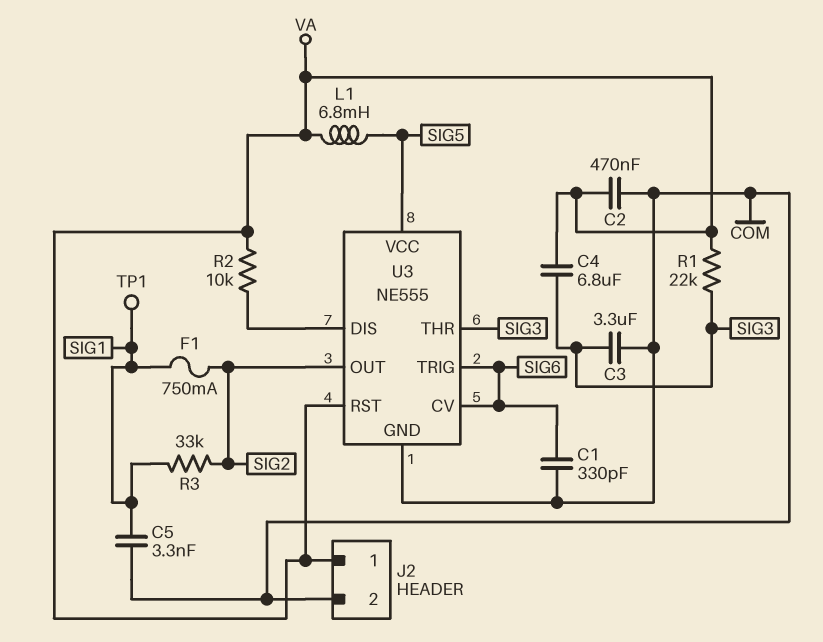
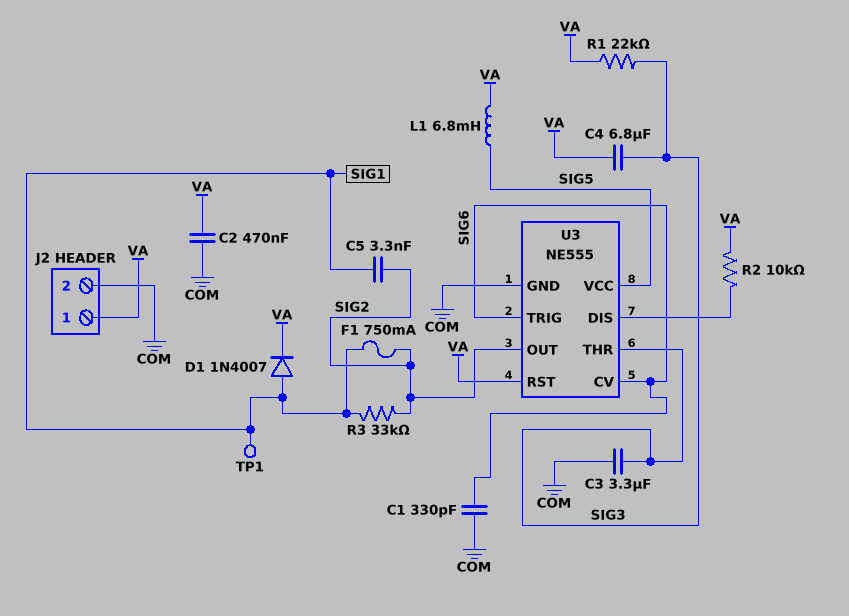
C5: 3.3nF (COM, SIG1) -> 3.3nF (SIG1, SIG2)
D1: none -> diode 1N4007 (A SIG1, K VA)

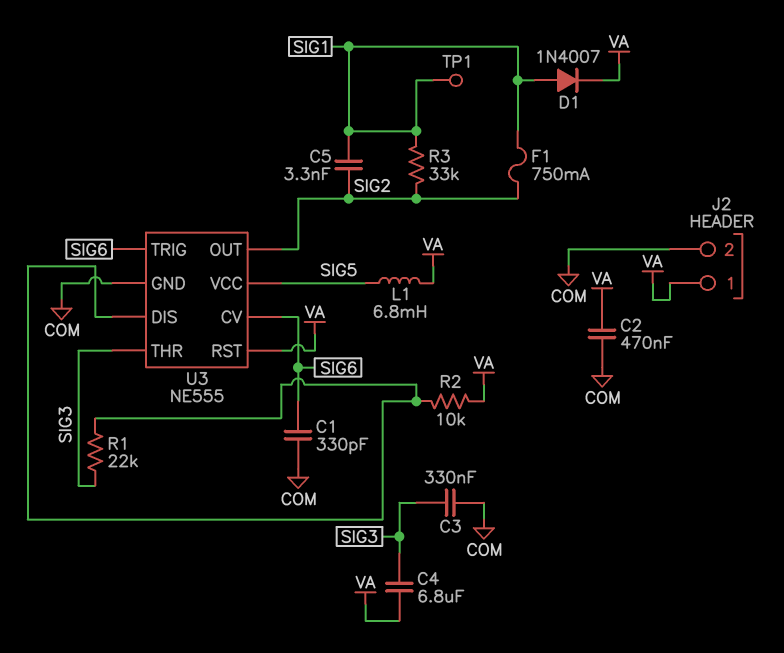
C3: 3.3uF (COM, SIG3) -> 330nF (COM, SIG3)
R1: 22k (SIG3, VA) -> 22k (SIG3, U3/DIS)

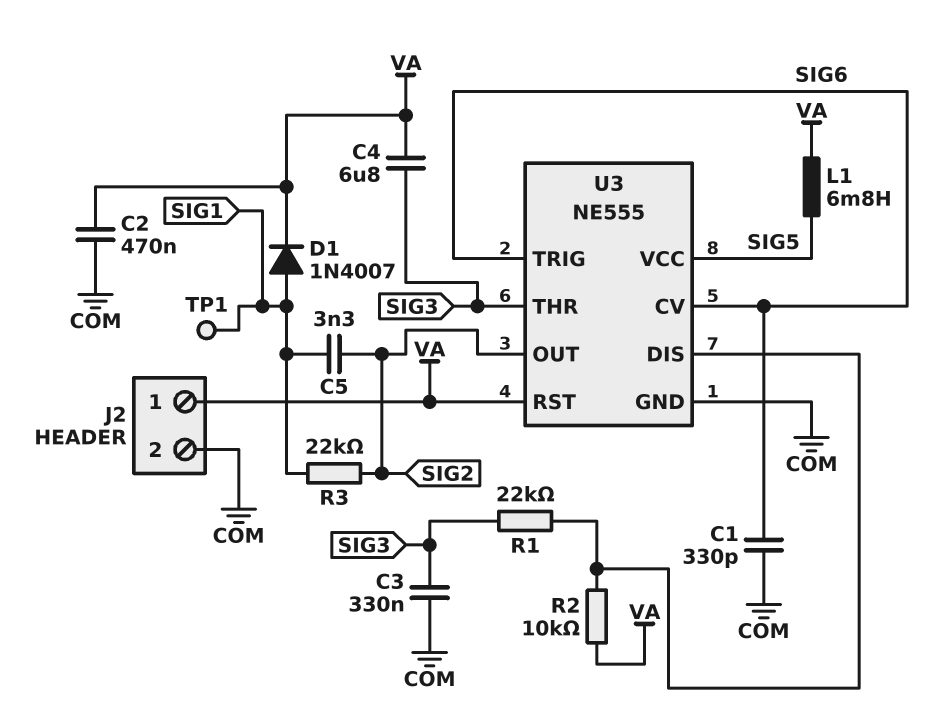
F1: 750mA (SIG1, SIG2) -> none
R3: 33k (SIG1, SIG2) -> 22k (SIG1, SIG2)

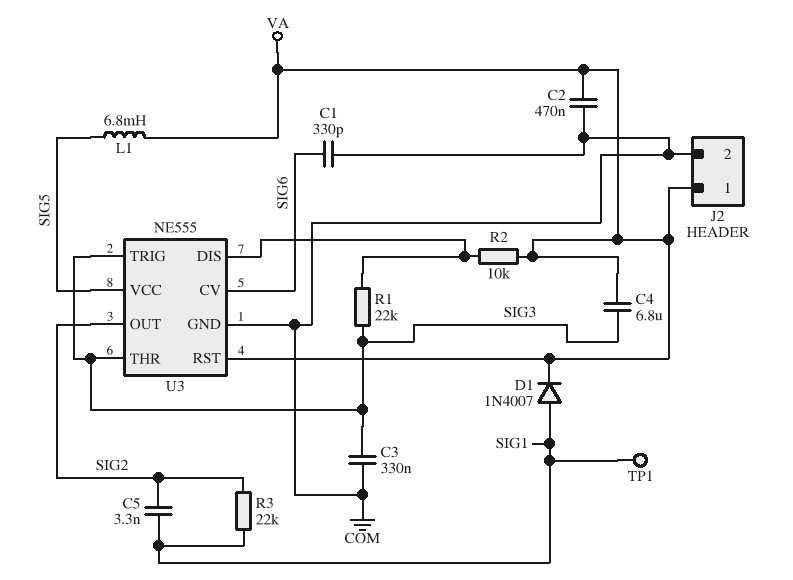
U3 pin TRIG: SIG6 -> SIG3

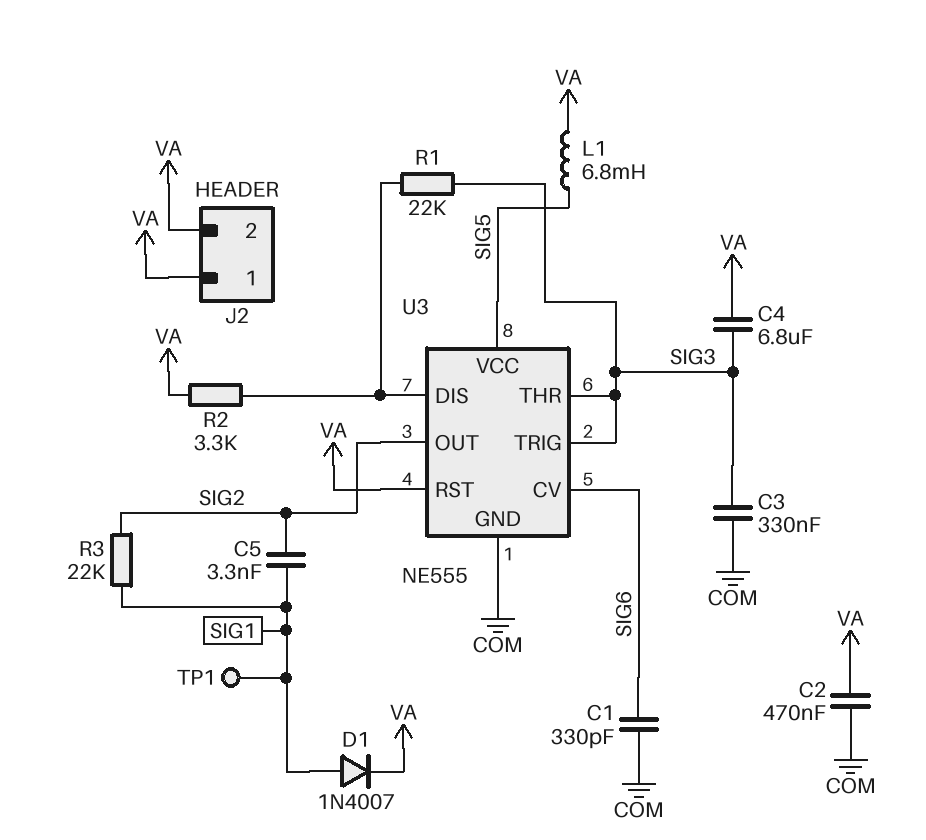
J2 pin 2: COM -> VA
R2: 10k (U3/DIS, VA) -> 3.3k (U3/DIS, VA)

